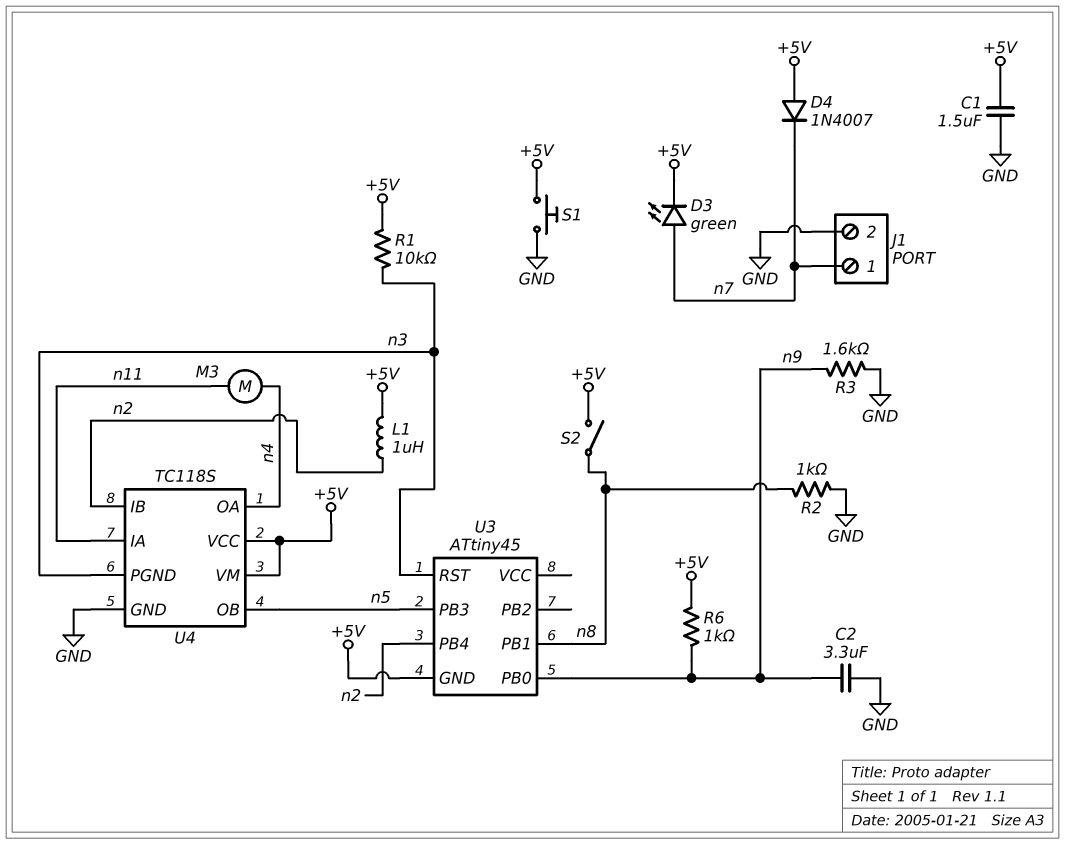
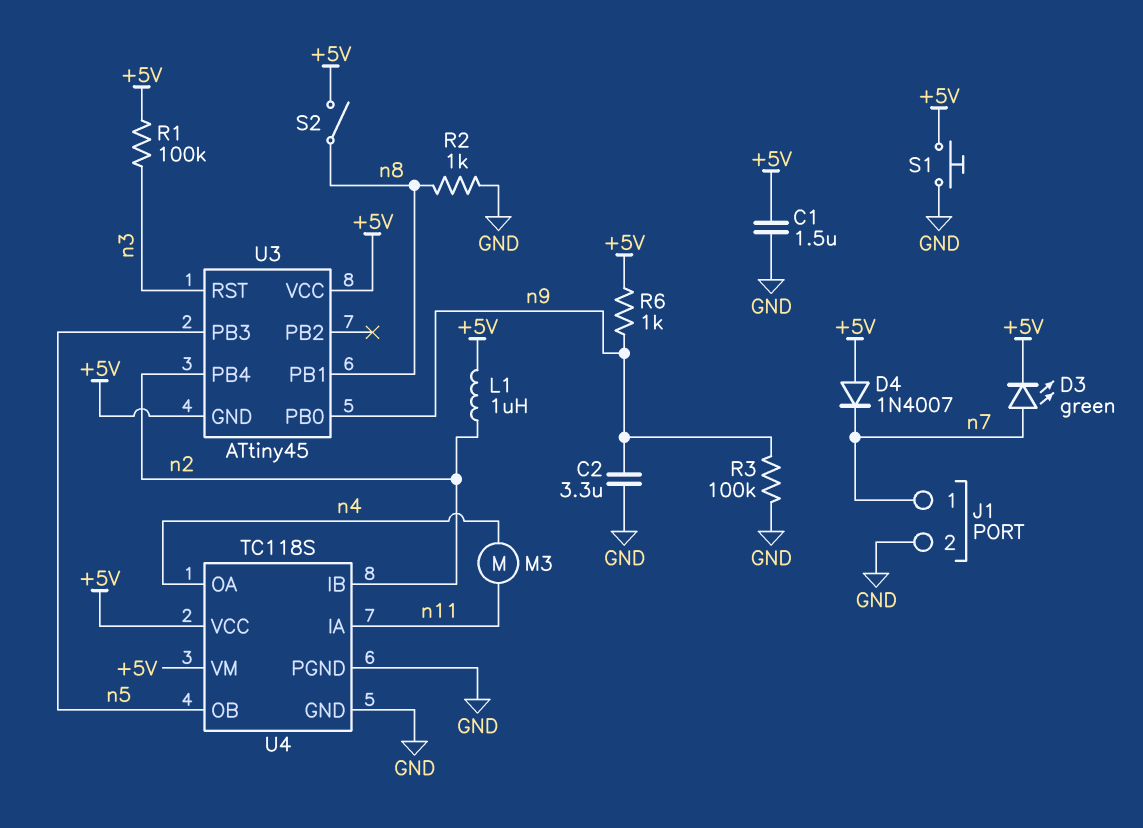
R1: 10k (+5V, n3) -> 100k (+5V, n3)
R3: 1.6k (GND, n9) -> 100k (GND, n9)
U3 pin VCC: none -> +5V
U4 pin PGND: n3 -> GND

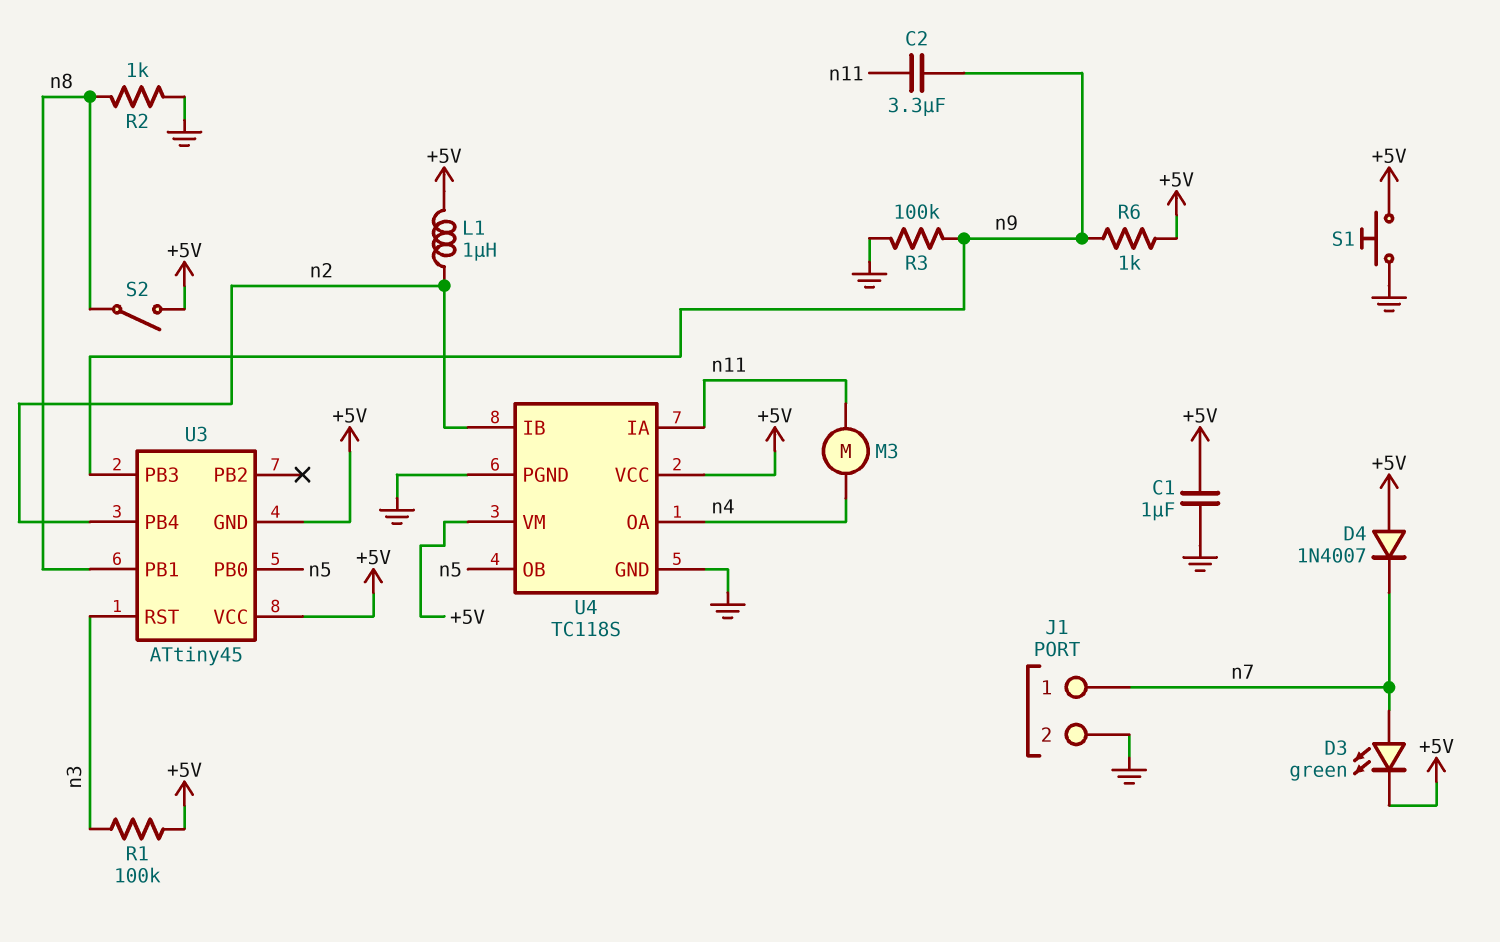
C1: 1.5uF (+5V, GND) -> 1uF (+5V, GND)
C2: 3.3uF (GND, n9) -> 3.3uF (n9, n11)
U3 pin PB0: n9 -> n5
U3 pin PB3: n5 -> n9

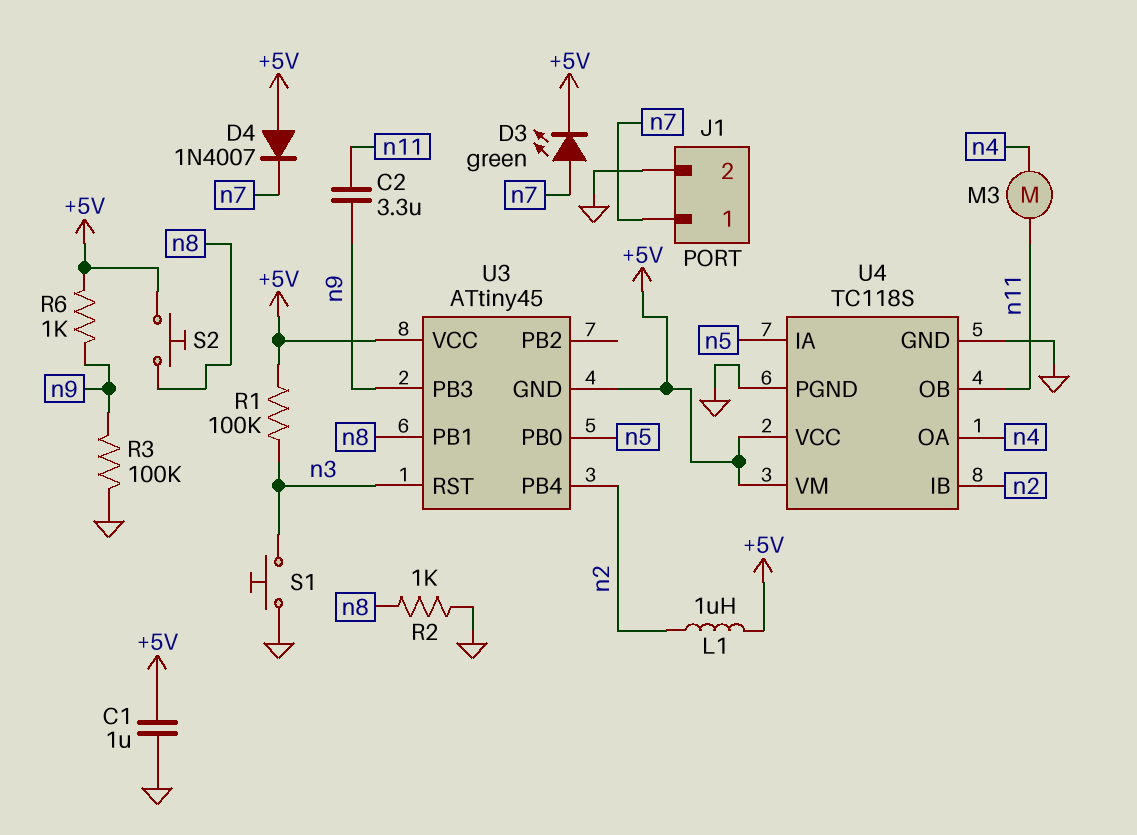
S1: button (+5V, GND) -> button (GND, n3)
S2: switch (+5V, n8) -> button (+5V, n8)
U4 pin IA: n11 -> n5
U4 pin OB: n5 -> n11

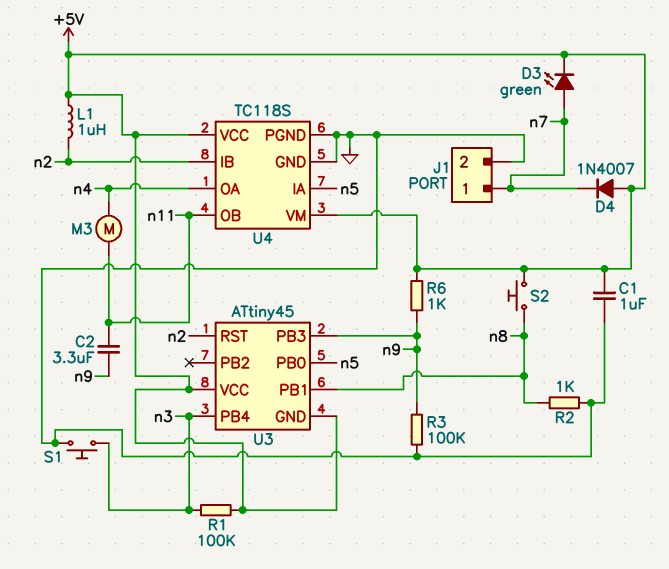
U3 pin PB4: n2 -> n3
U3 pin RST: n3 -> n2

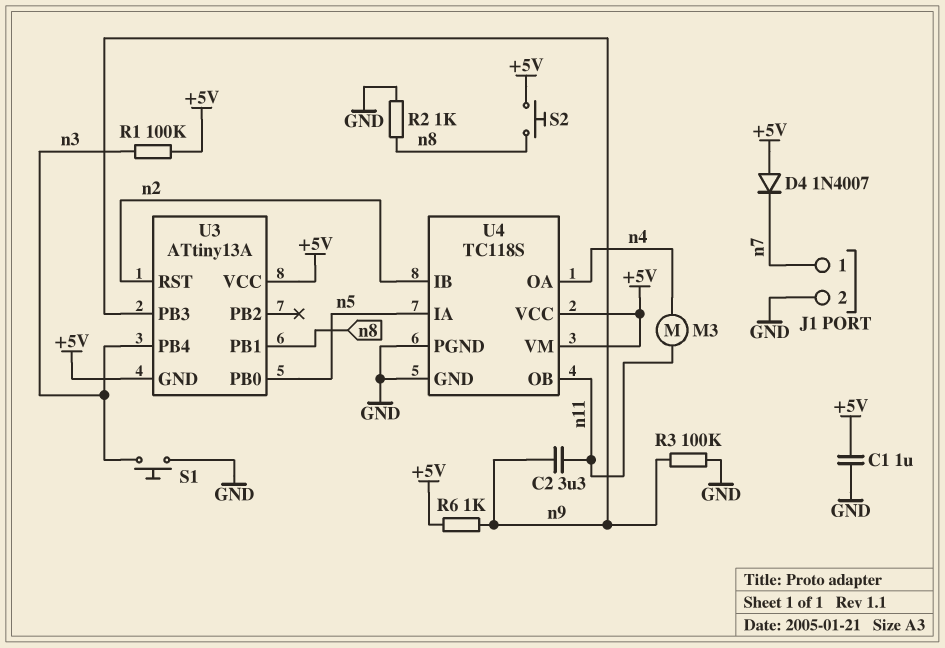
D3: LED green (A n7, K +5V) -> none
L1: 1uH (+5V, n2) -> none
U3: ATtiny45 -> ATtiny13A

